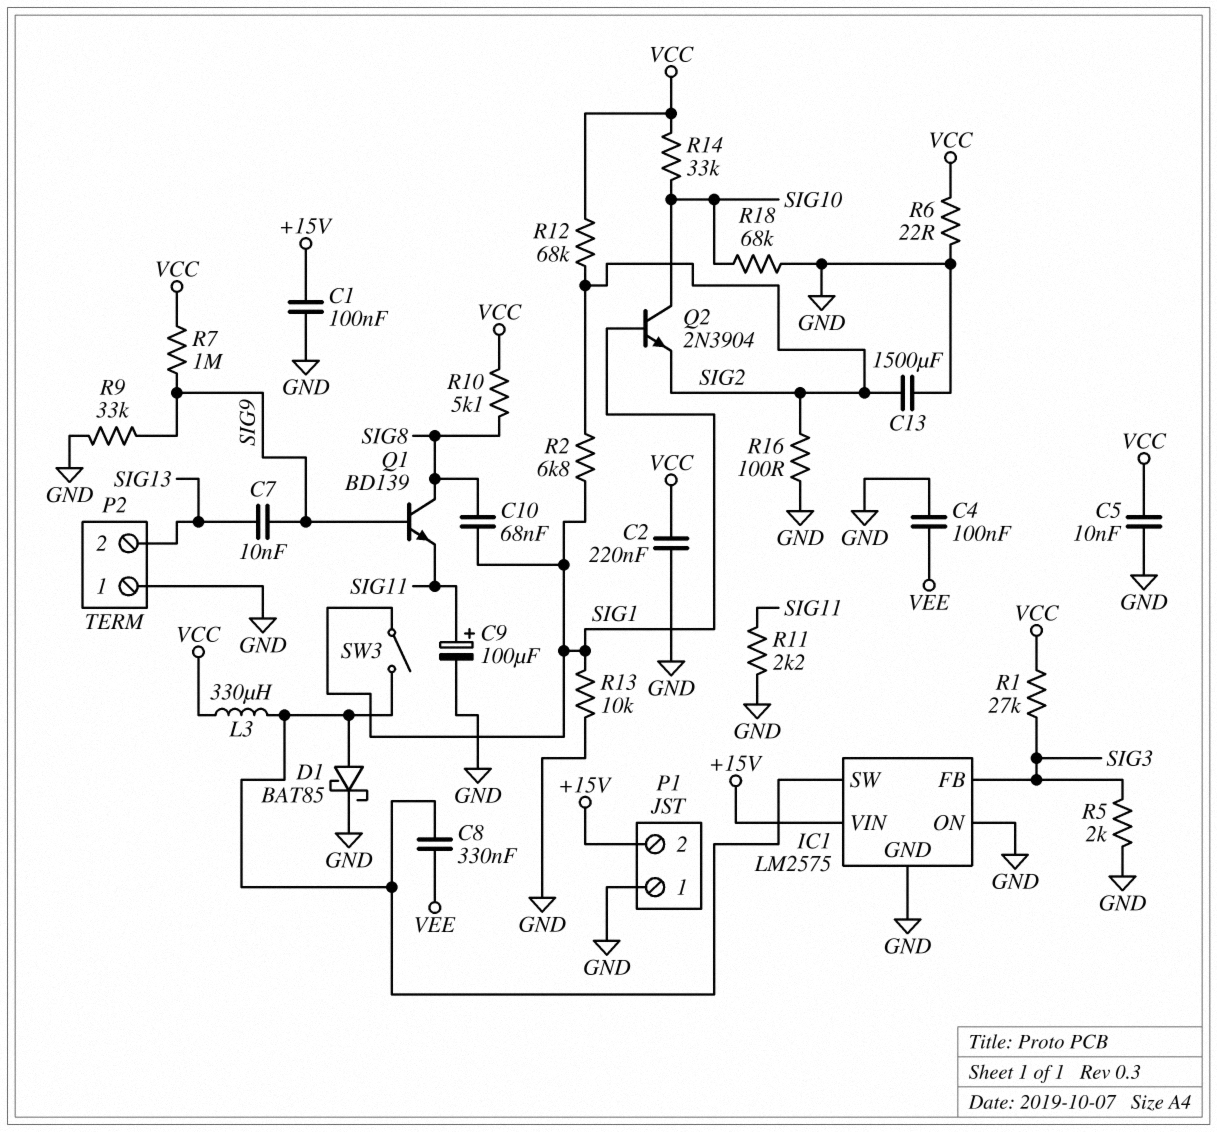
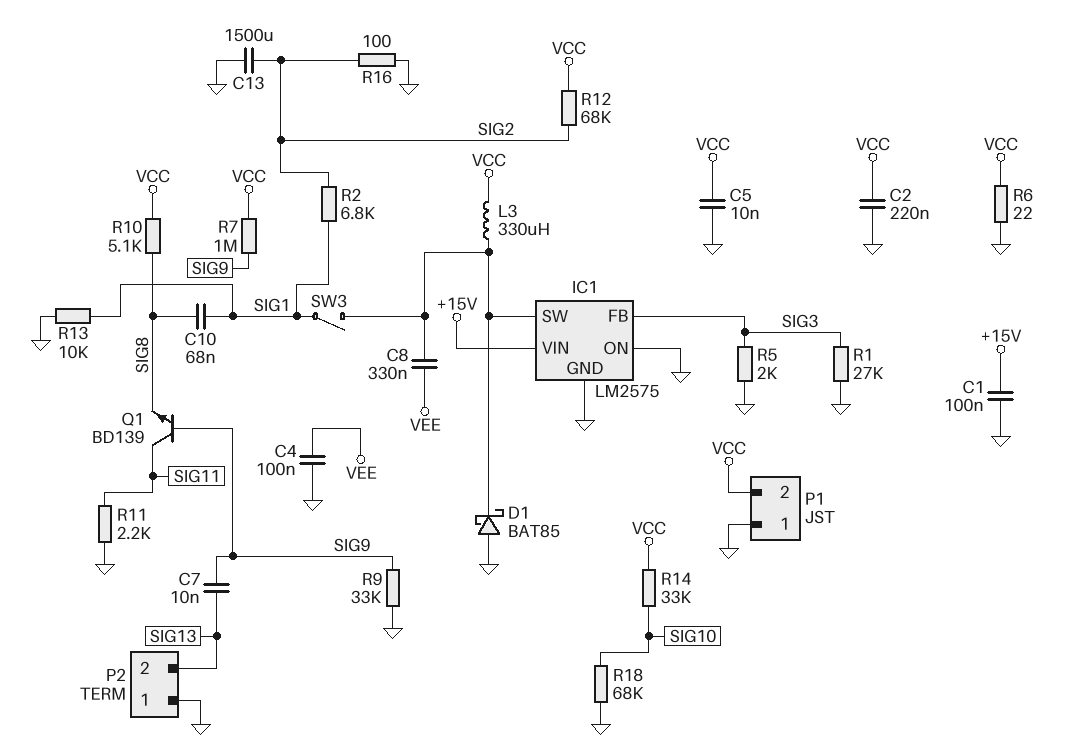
C9: 100uF (plus SIG11, minus GND) -> none
D1: schottky BAT85 (A IC1/SW, K GND) -> schottky BAT85 (A GND, K IC1/SW)
P1 pin 2: +15V -> VCC
Q1: NPN BD139 (B SIG9, C SIG8, E SIG11) -> NPN BD139 (B SIG9, C SIG11, E SIG8)
Q2: NPN 2N3904 (B SIG1, C SIG10, E SIG2) -> none
R1: 27k (SIG3, VCC) -> 27k (GND, SIG3)

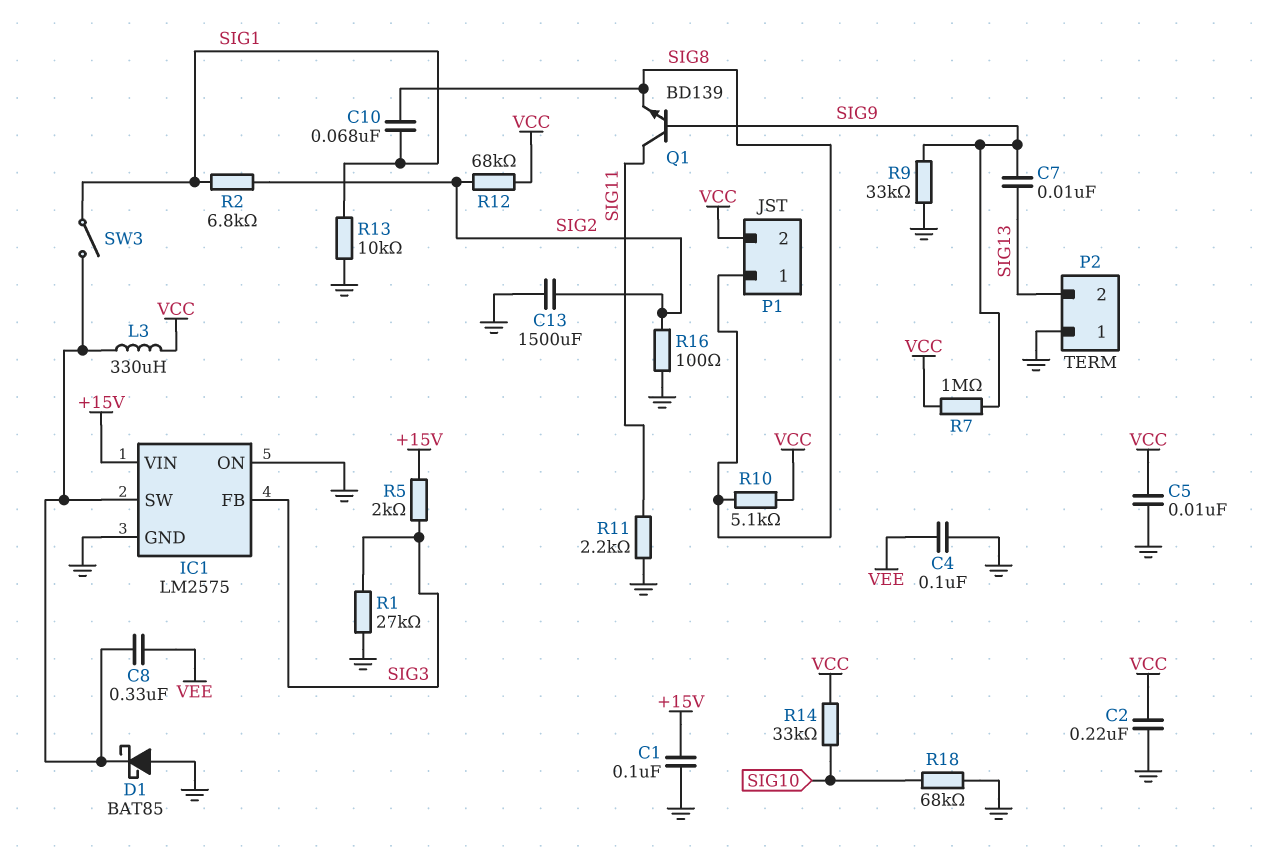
P1 pin 1: GND -> SIG8
R5: 2k (GND, SIG3) -> 2k (+15V, SIG3)
R6: 22 (GND, VCC) -> none

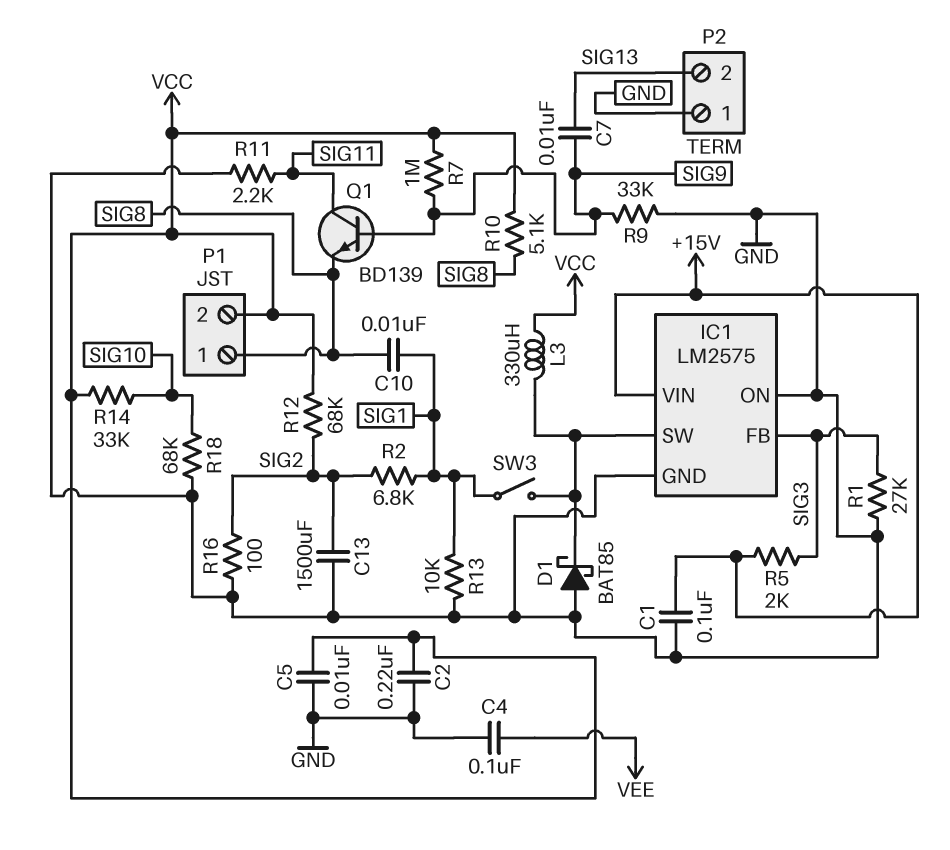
C8: 330nF (IC1/SW, VEE) -> none
C10: 68nF (SIG1, SIG8) -> 10nF (SIG1, SIG8)

